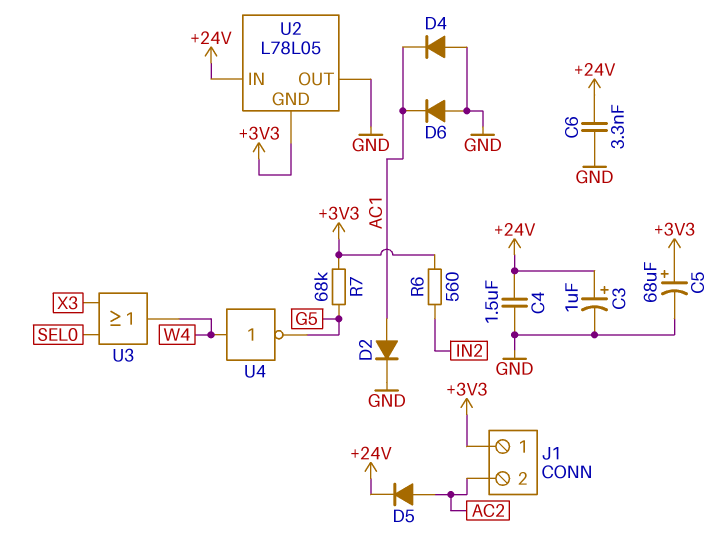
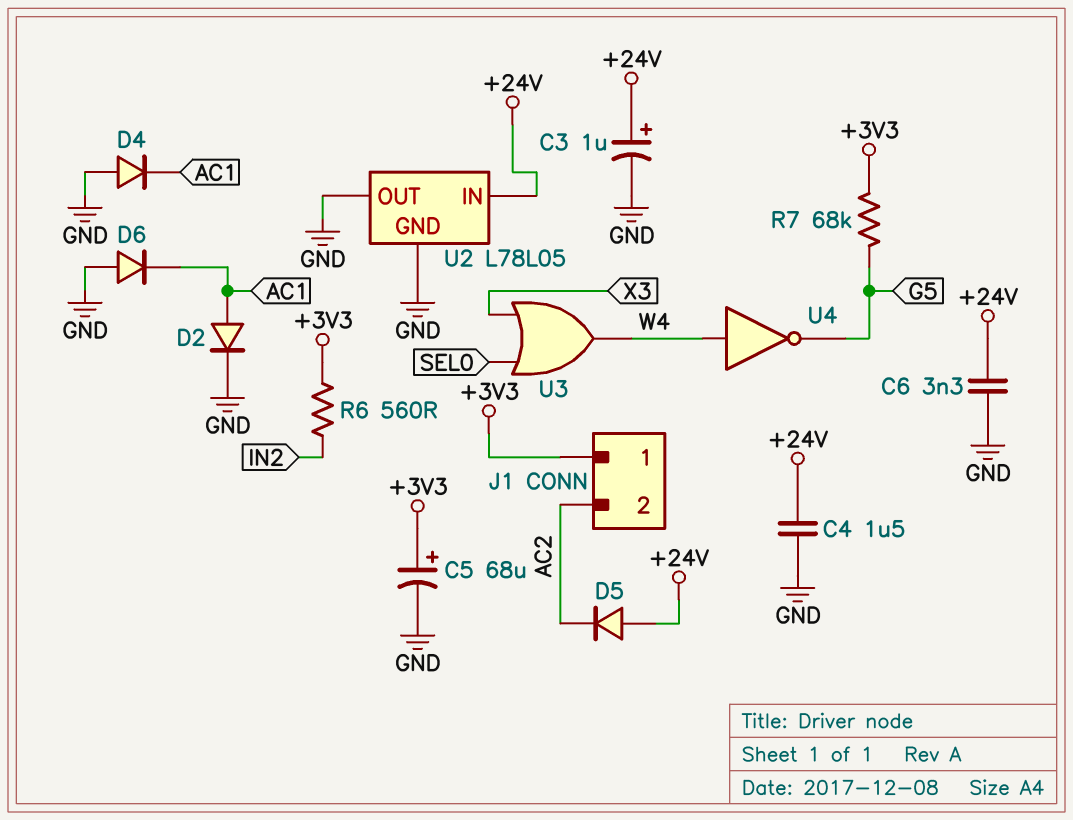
D5: diode (A AC2, K +24V) -> diode (A +24V, K AC2)
U2 pin GND: +3V3 -> GND

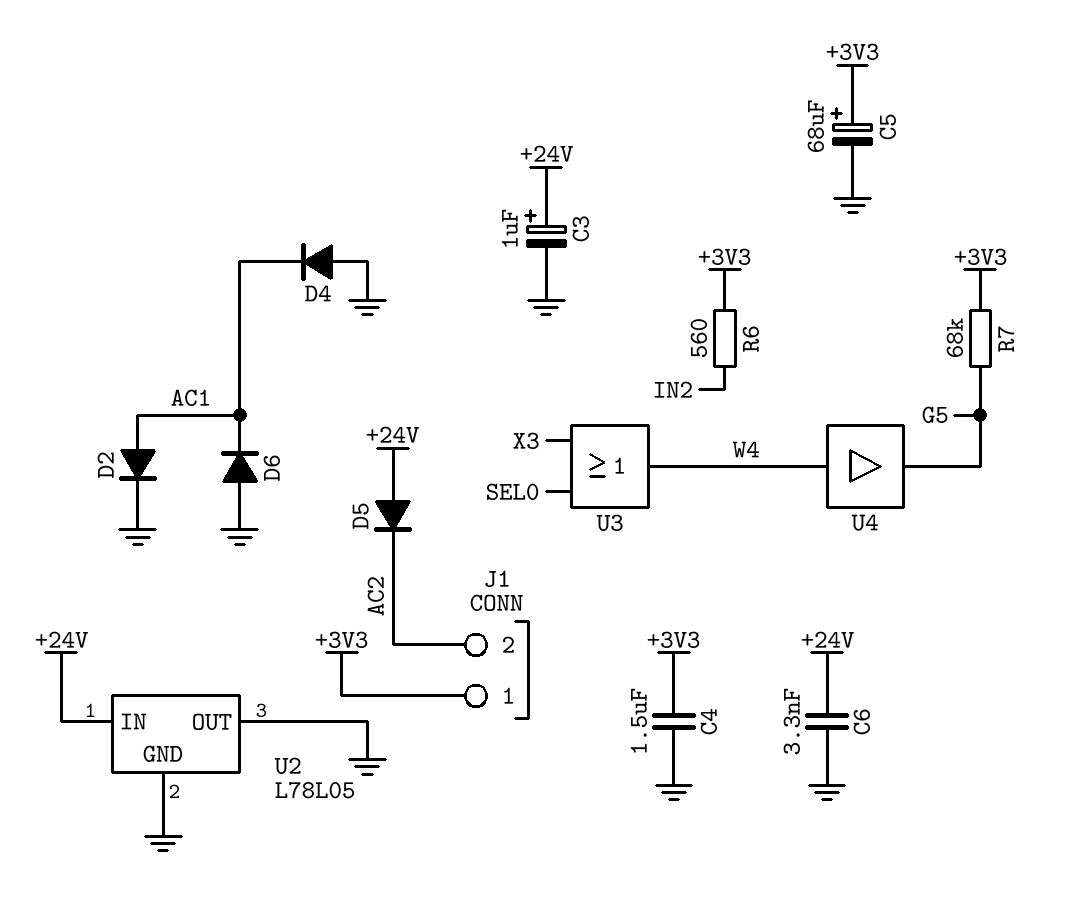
C4: 1.5uF (+24V, GND) -> 1.5uF (+3V3, GND)
U4: NOT (in W4, out G5) -> buffer (in W4, out G5)

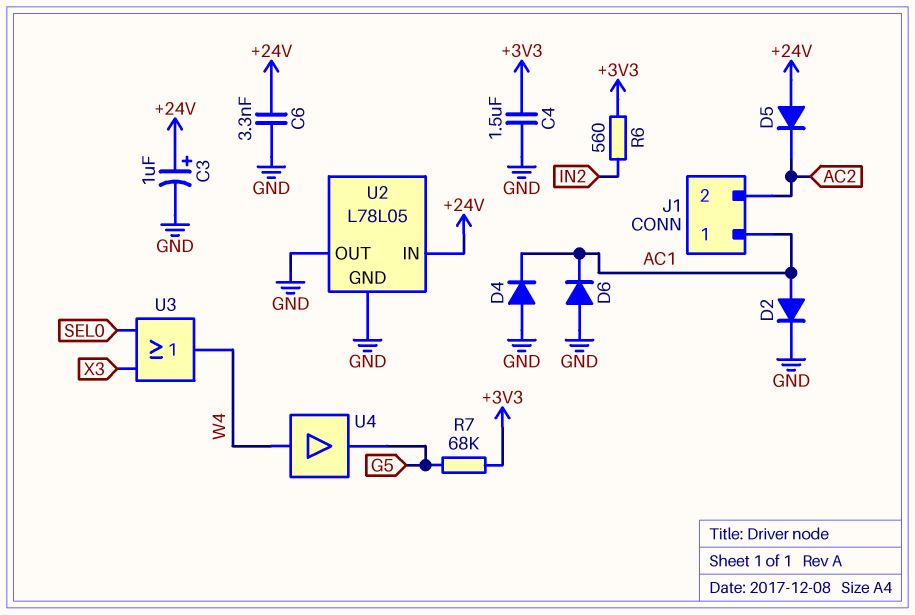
C5: 68uF (plus +3V3, minus GND) -> none
J1 pin 1: +3V3 -> AC1

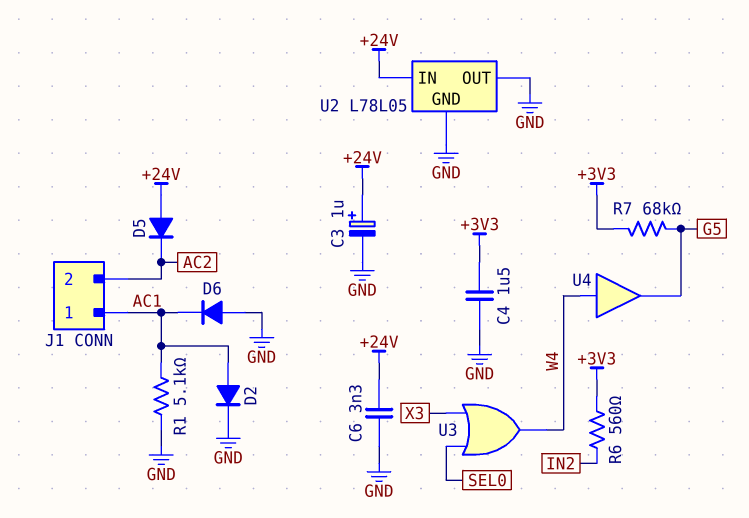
D4: diode (A GND, K AC1) -> none
R1: none -> 5.1k (AC1, GND)

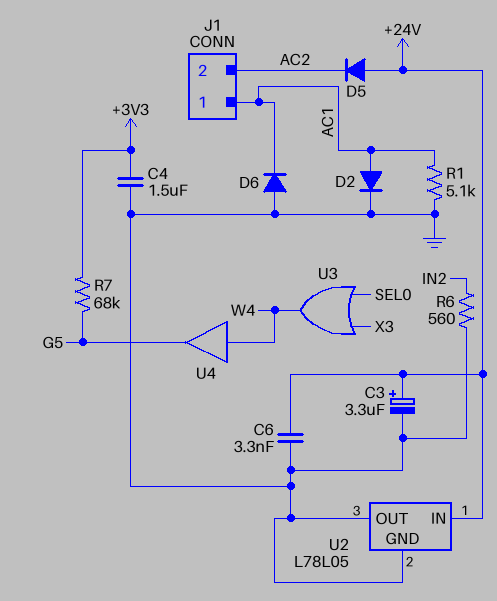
C3: 1uF (plus +24V, minus GND) -> 3.3uF (plus +24V, minus GND)
R6: 560 (+3V3, IN2) -> 560 (GND, IN2)

